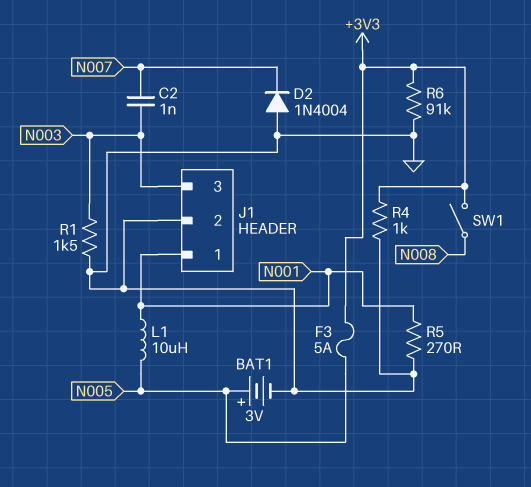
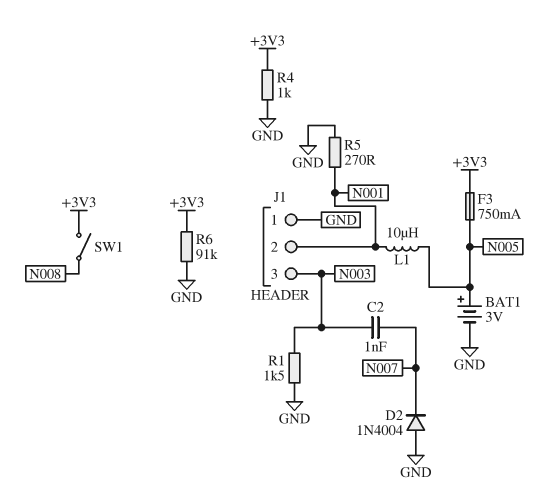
F3: 5A (+3V3, N005) -> 750mA (+3V3, N005)
J1 pin 1: N001 -> GND
J1 pin 2: GND -> N001

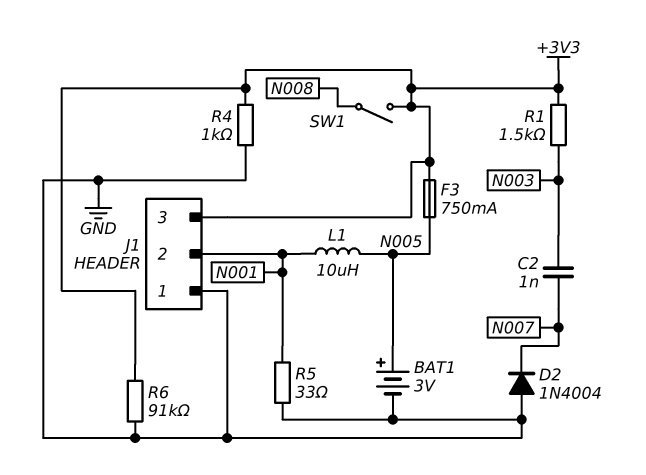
J1 pin 3: N003 -> +3V3
R1: 1.5k (GND, N003) -> 1.5k (+3V3, N003)
R5: 270 (GND, N001) -> 33 (GND, N001)

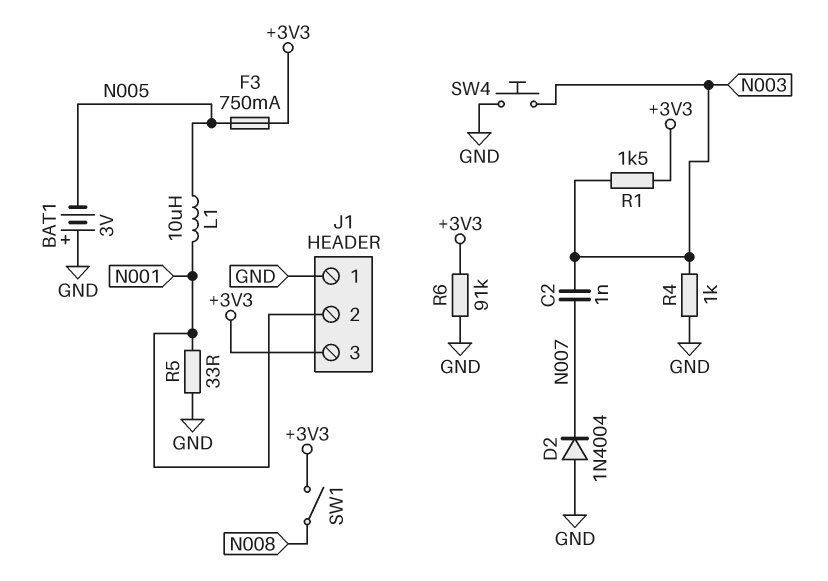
BAT1: 3V (plus N005, minus GND) -> 3V (plus GND, minus N005)
R4: 1k (+3V3, GND) -> 1k (GND, N003)
SW4: none -> button (GND, N003)

